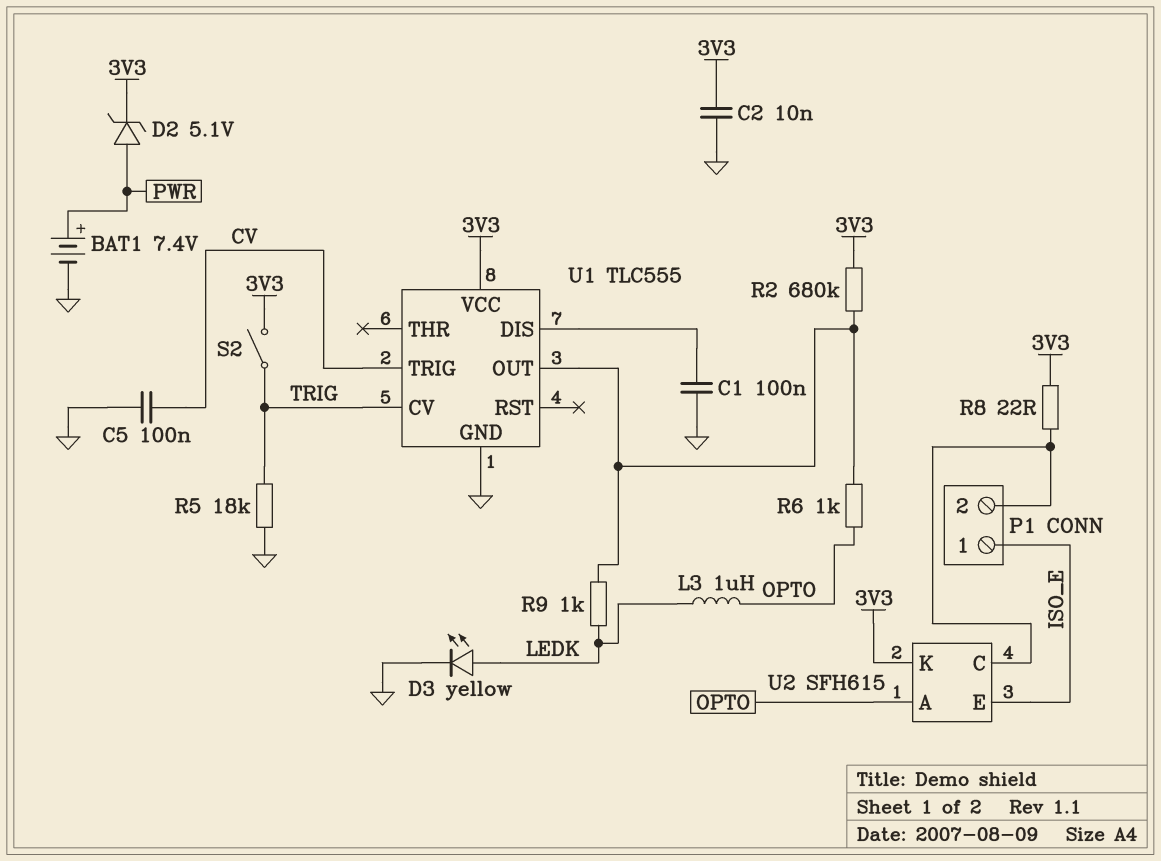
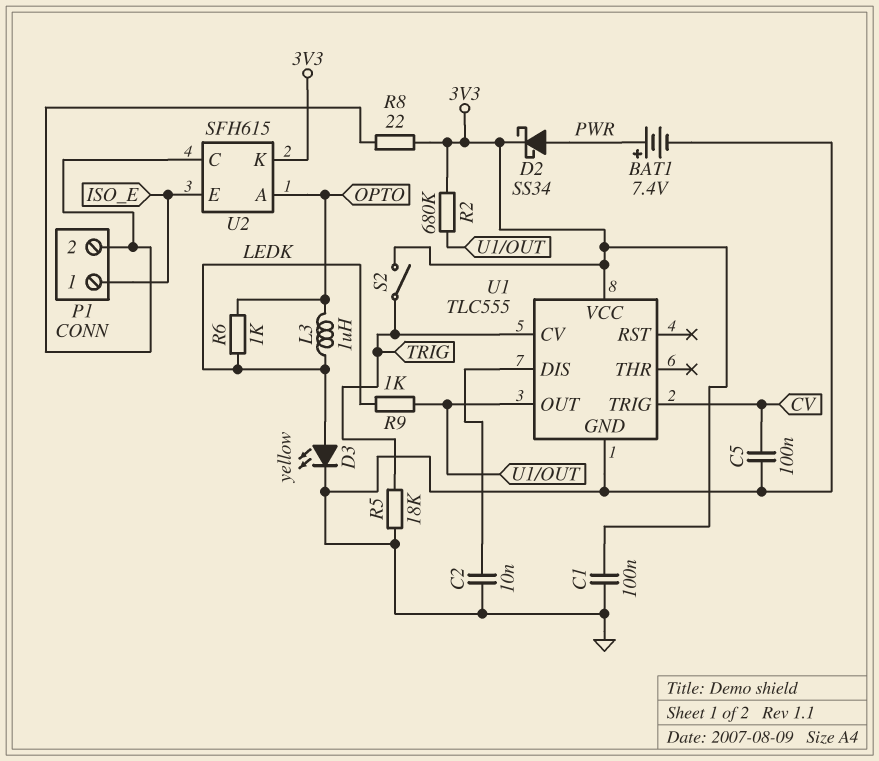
C1: 100nF (GND, U1/DIS) -> 100nF (3V3, GND)
C2: 10nF (3V3, GND) -> 10nF (GND, U1/DIS)
D2: zener 5.1V (A PWR, K 3V3) -> schottky SS34 (A PWR, K 3V3)
R6: 1k (OPTO, U1/OUT) -> 1k (LEDK, OPTO)

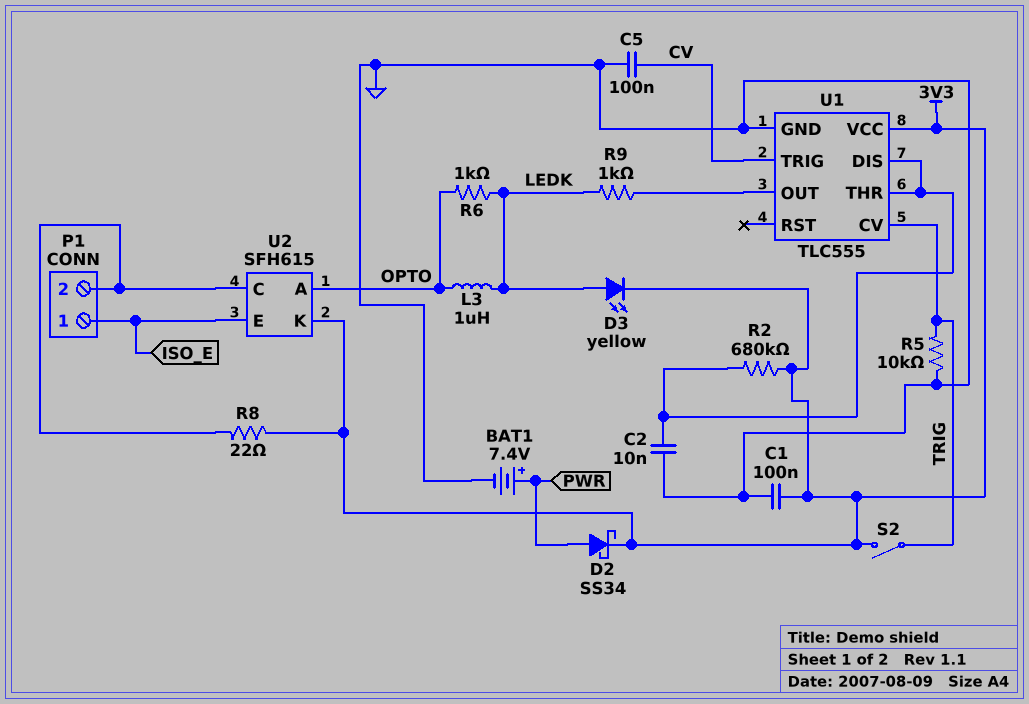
D3: LED yellow (A LEDK, K GND) -> LED yellow (A LEDK, K 3V3)
R2: 680k (3V3, U1/OUT) -> 680k (3V3, U1/DIS)
R5: 18k (GND, TRIG) -> 10k (GND, TRIG)
U1 pin THR: none -> U1/DIS

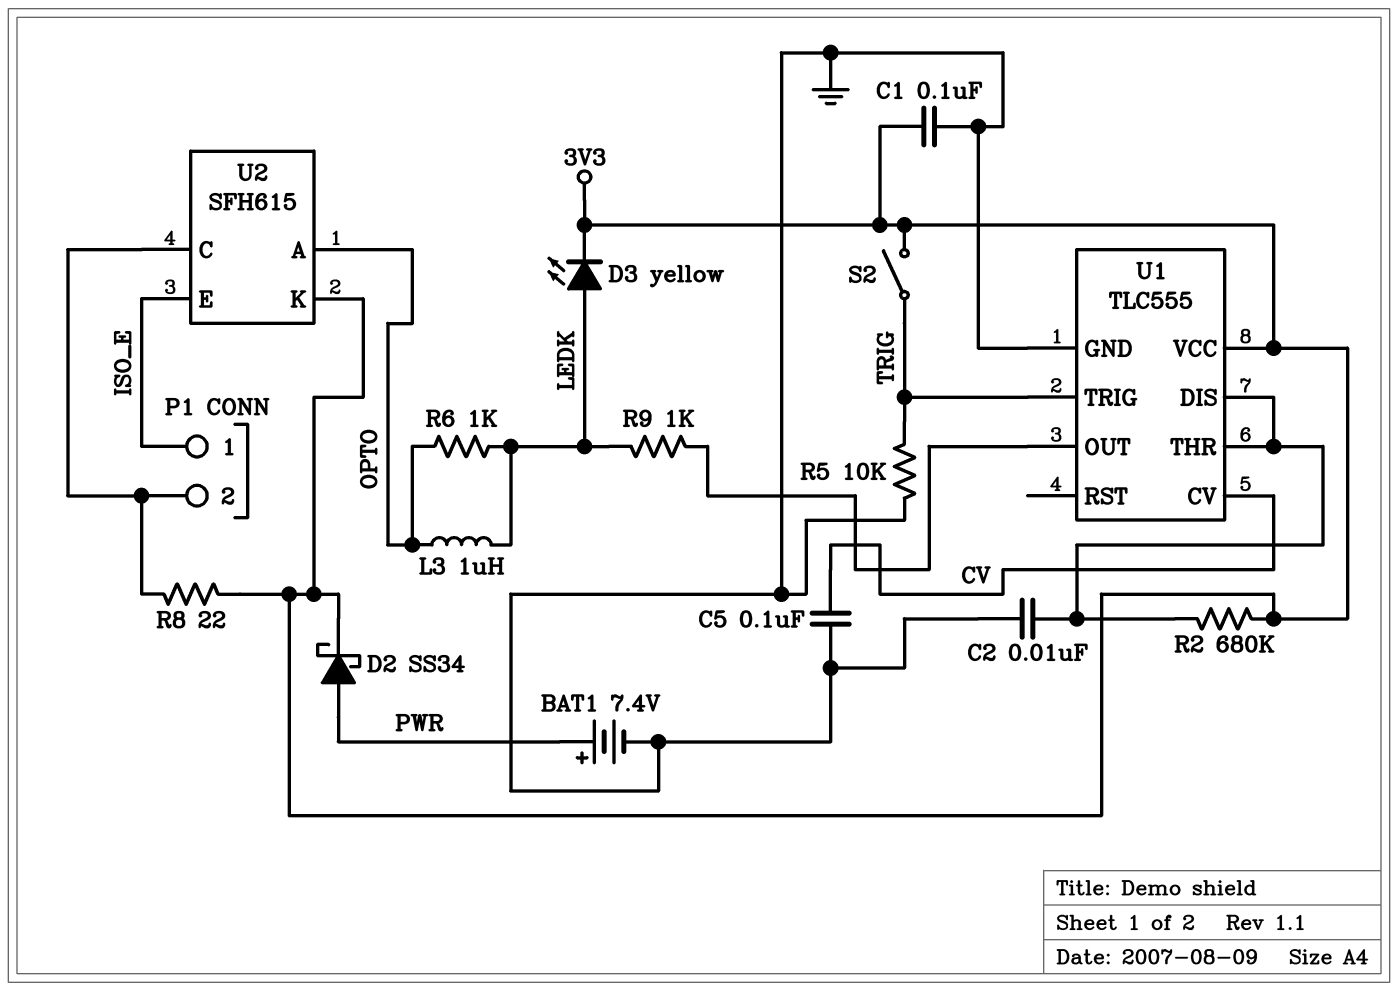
U1 pin CV: TRIG -> CV
U1 pin TRIG: CV -> TRIG

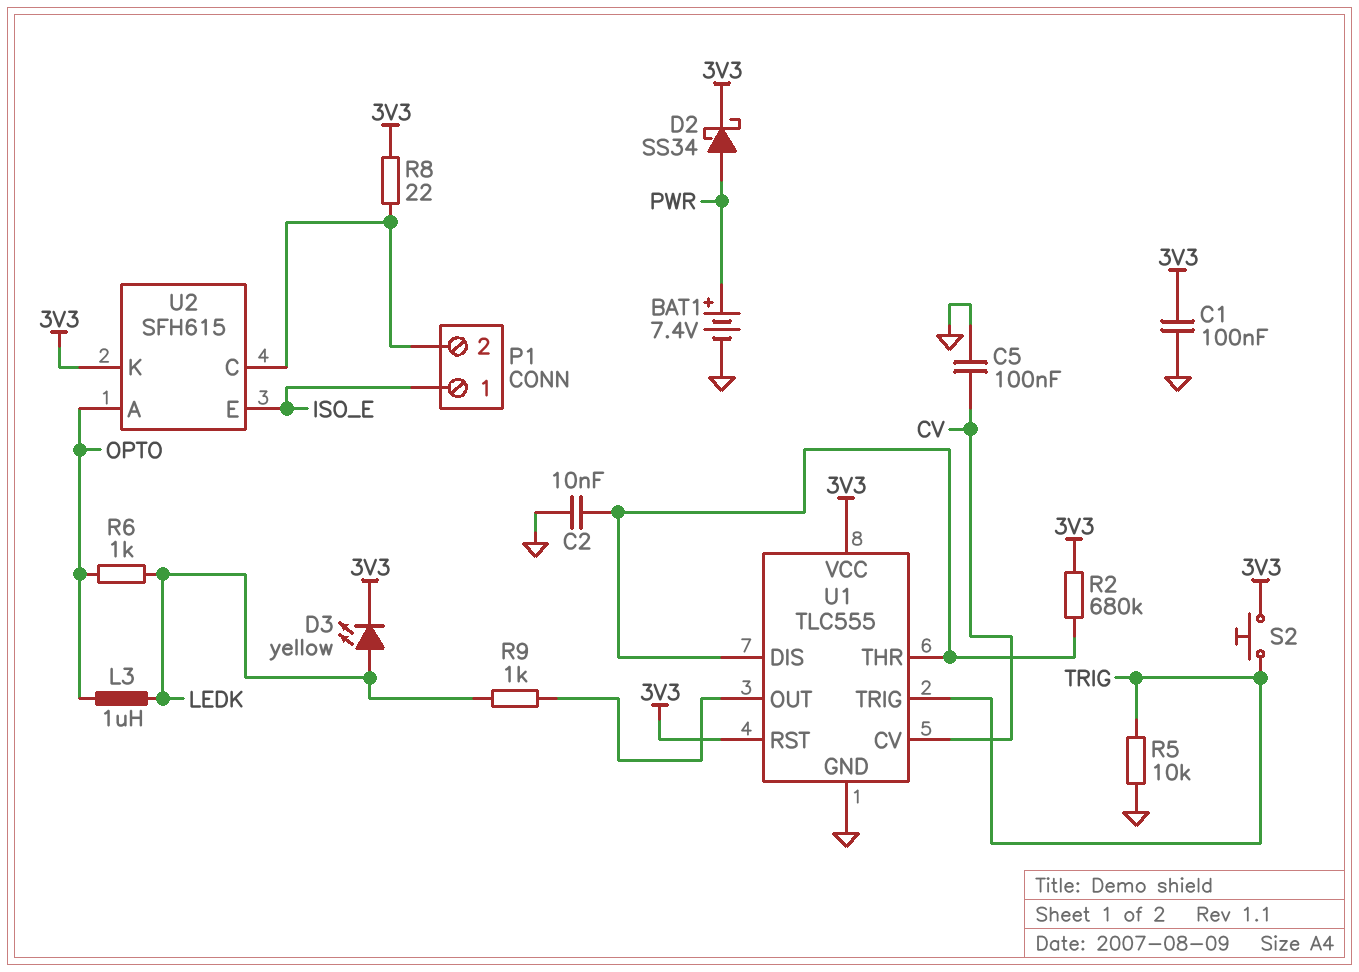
S2: switch (3V3, TRIG) -> button (3V3, TRIG)
U1 pin RST: none -> 3V3

